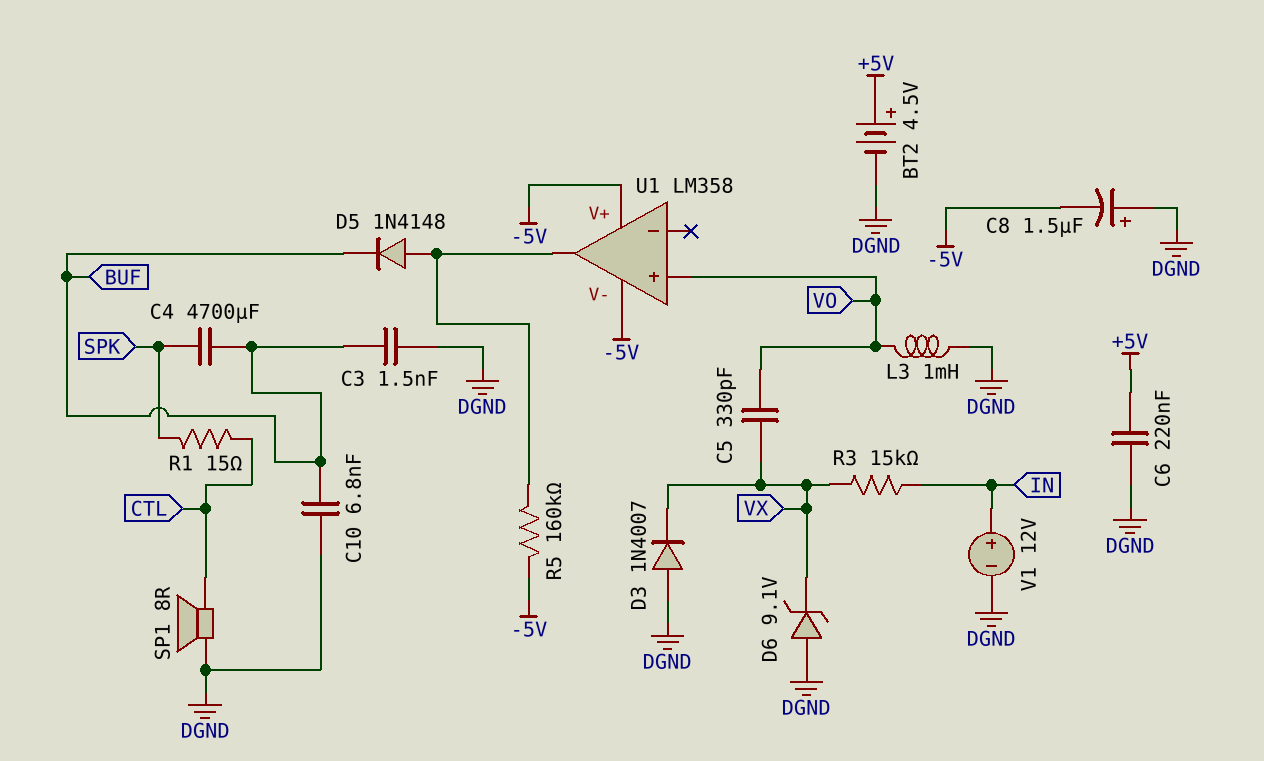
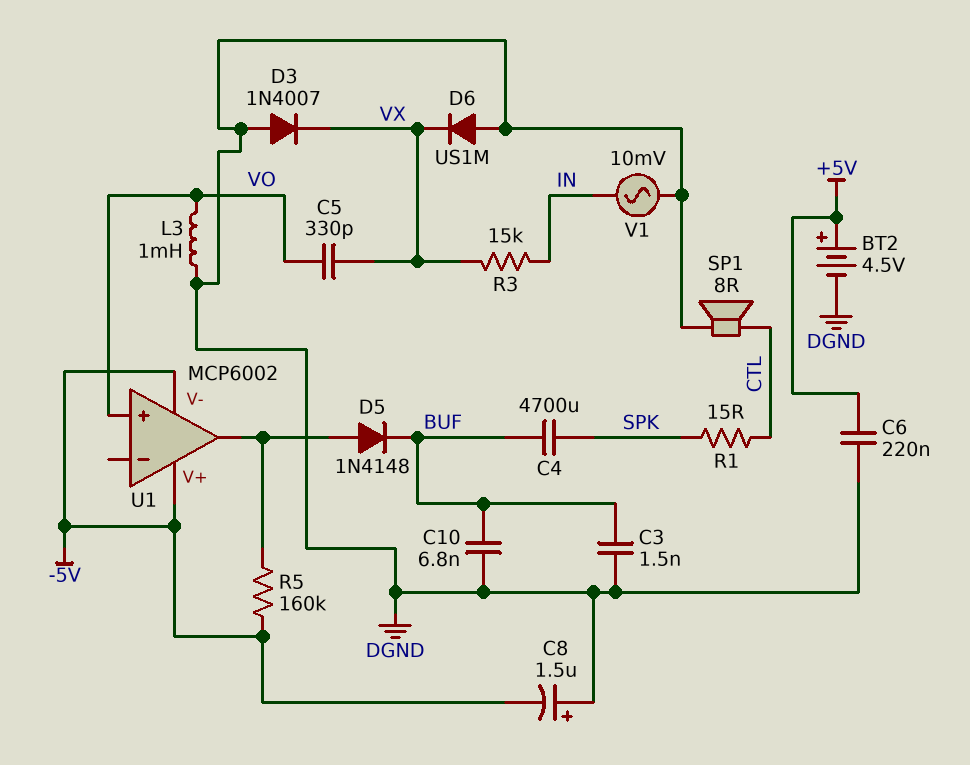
D6: zener 9.1V (A DGND, K VX) -> diode US1M (A DGND, K VX)
U1: LM358 -> MCP6002
V1: 12V (plus IN, minus DGND) -> AC 10mV (DGND, IN)

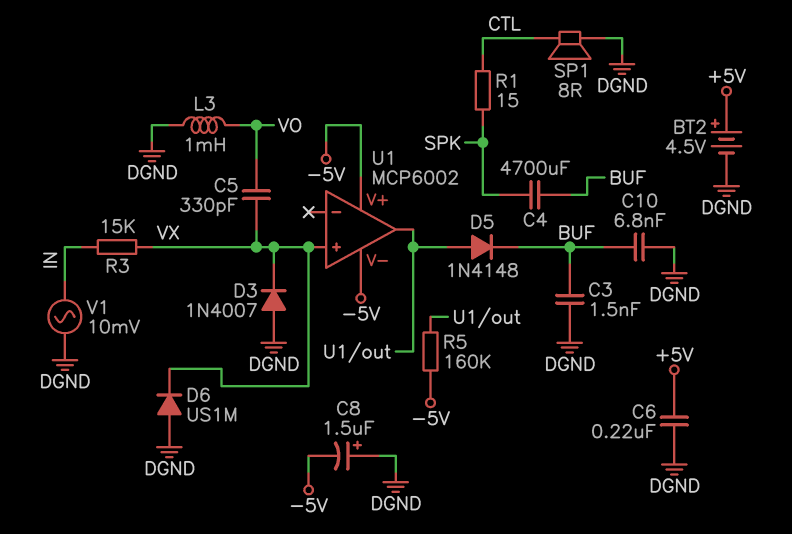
U1 pin in+: VO -> VX

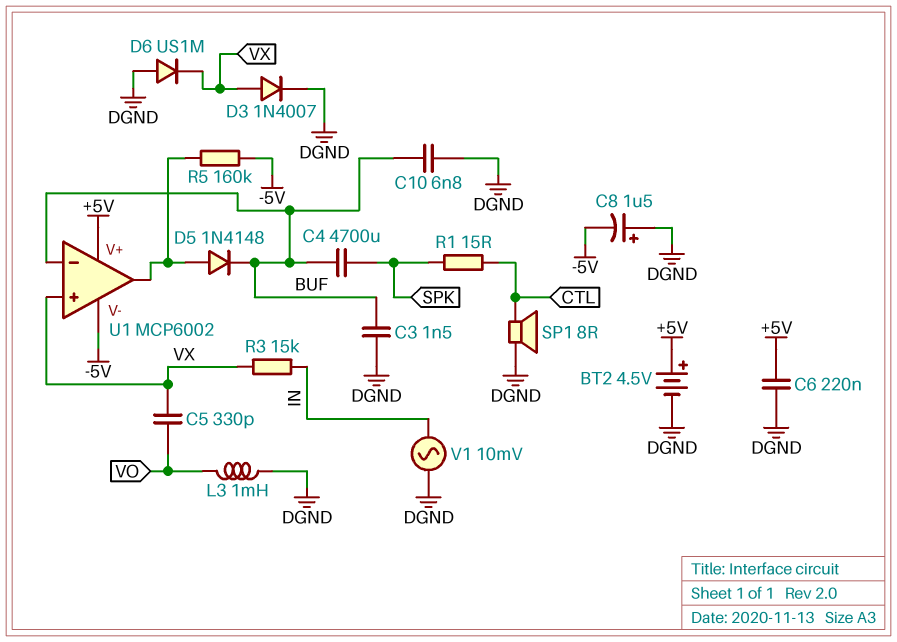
D3: diode 1N4007 (A DGND, K VX) -> diode 1N4007 (A VX, K DGND)
U1 pin V+: -5V -> +5V
U1 pin in-: none -> BUF

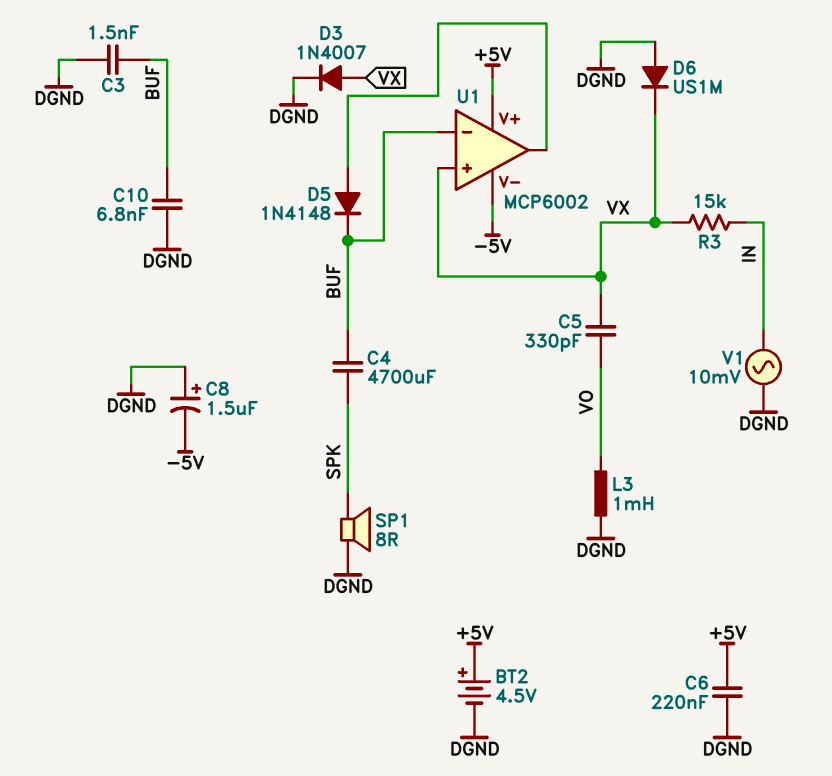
R1: 15 (CTL, SPK) -> none
R5: 160k (-5V, U1/out) -> none
SP1: speaker 8R (CTL, DGND) -> speaker 8R (DGND, SPK)

